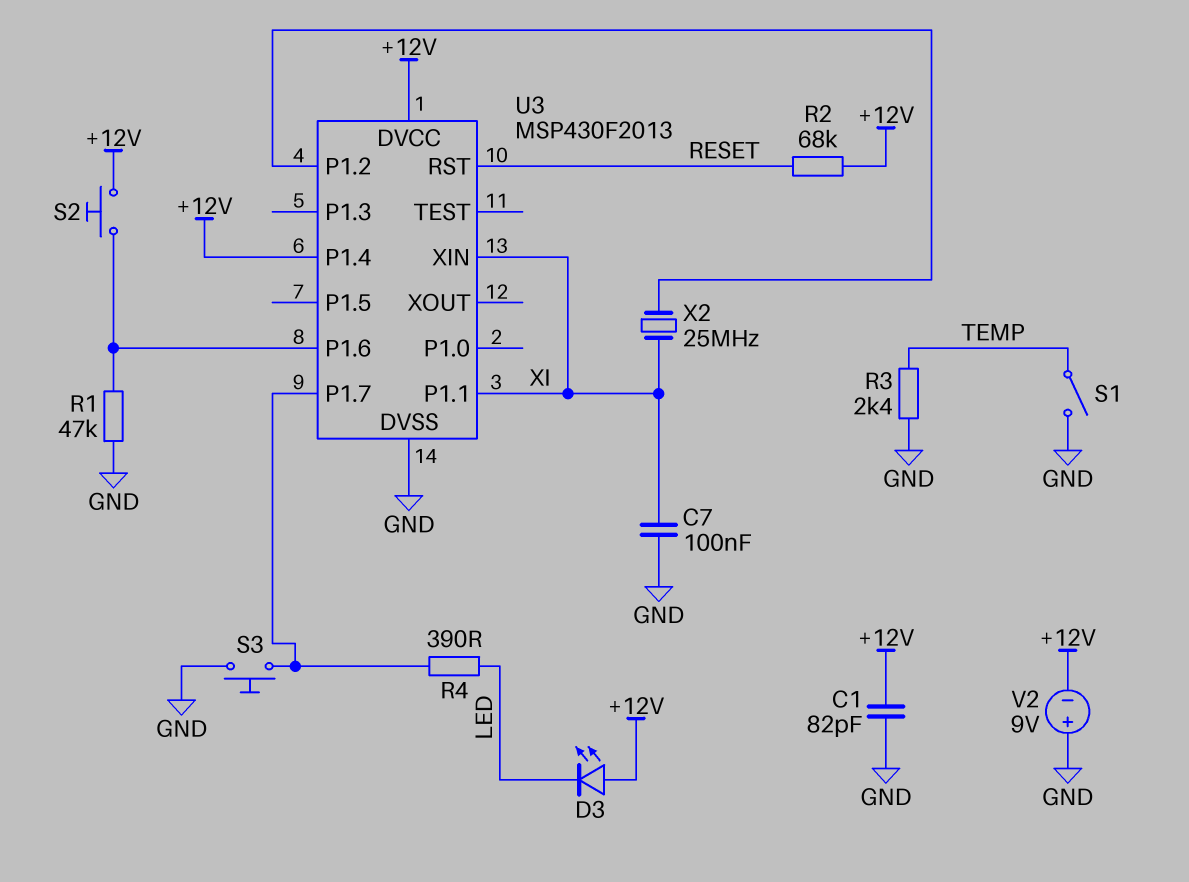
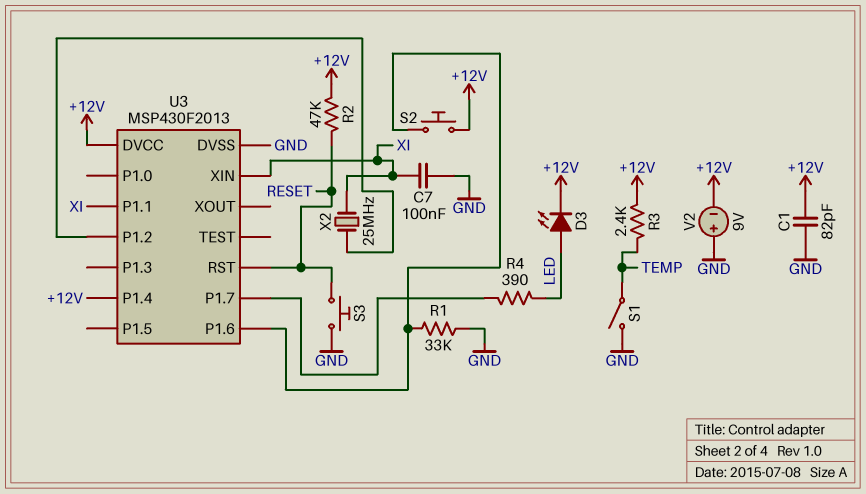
D3: LED (A +12V, K LED) -> LED (A LED, K +12V)
R1: 47k (GND, U3/P1.6) -> 33k (GND, U3/P1.6)
R2: 68k (+12V, RESET) -> 47k (+12V, RESET)
R3: 2.4k (GND, TEMP) -> 2.4k (+12V, TEMP)
S3: button (GND, U3/P1.7) -> button (GND, RESET)

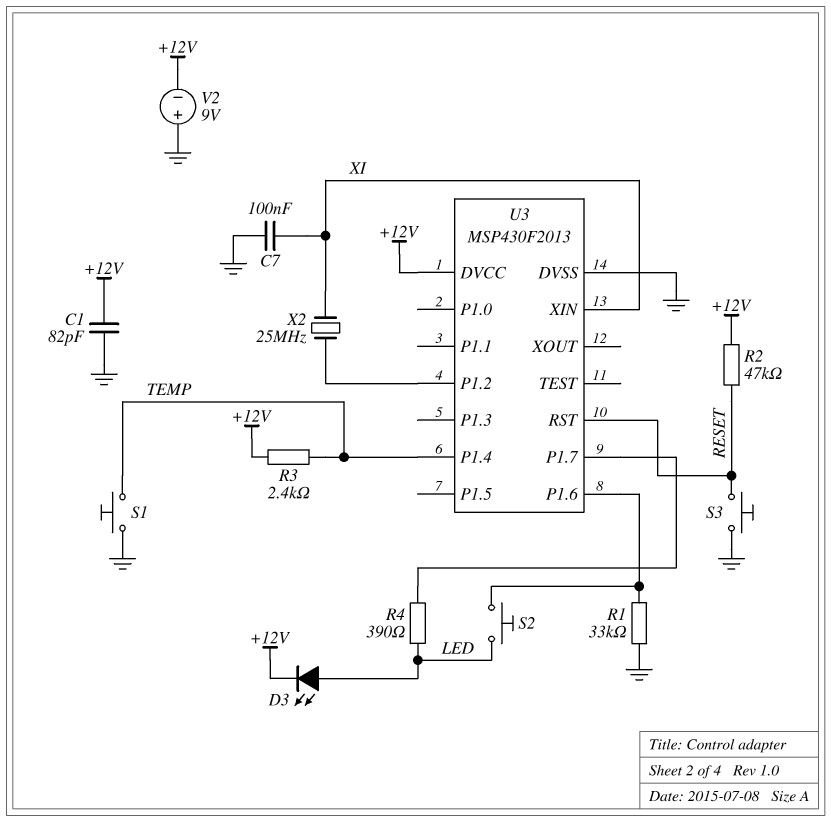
S1: switch (GND, TEMP) -> button (GND, TEMP)
S2: button (+12V, U3/P1.6) -> button (LED, U3/P1.6)
U3 pin P1.1: XI -> none
U3 pin P1.4: +12V -> TEMP

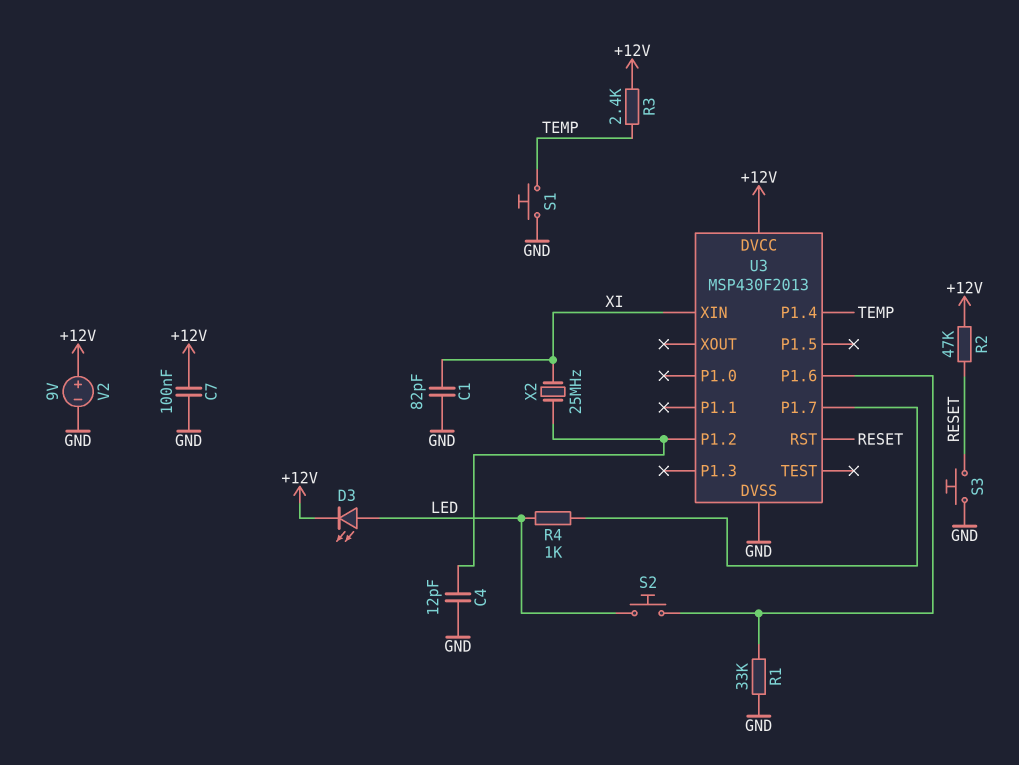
C1: 82pF (+12V, GND) -> 82pF (GND, XI)
C4: none -> 12pF (GND, U3/P1.2)
C7: 100nF (GND, XI) -> 100nF (+12V, GND)
R4: 390 (LED, U3/P1.7) -> 1k (LED, U3/P1.7)
V2: 9V (plus GND, minus +12V) -> 9V (plus +12V, minus GND)

